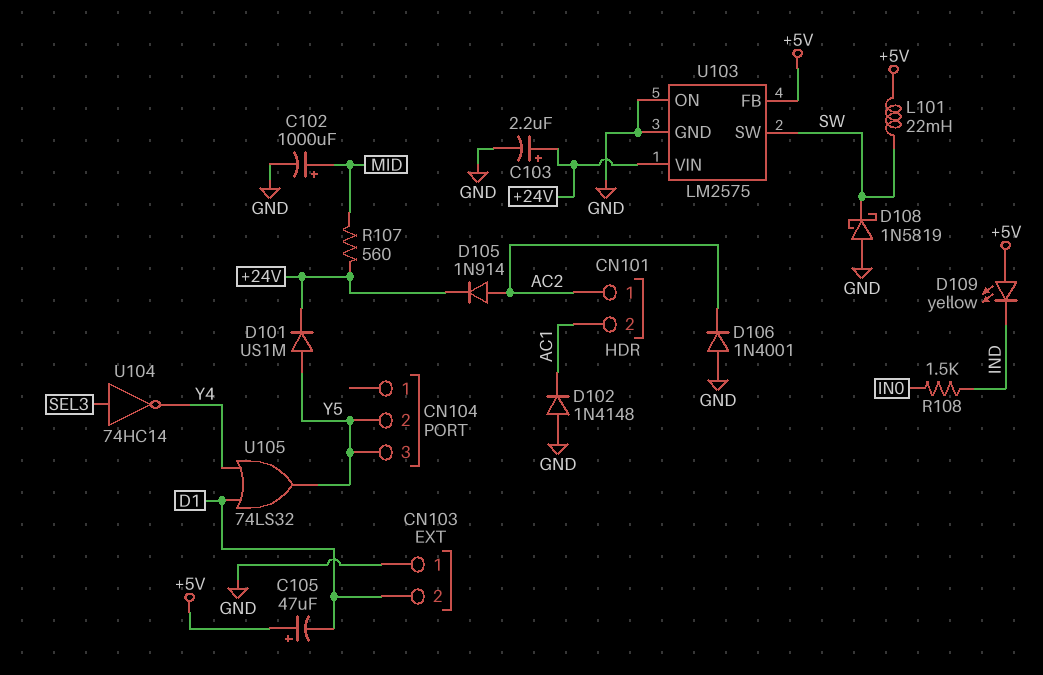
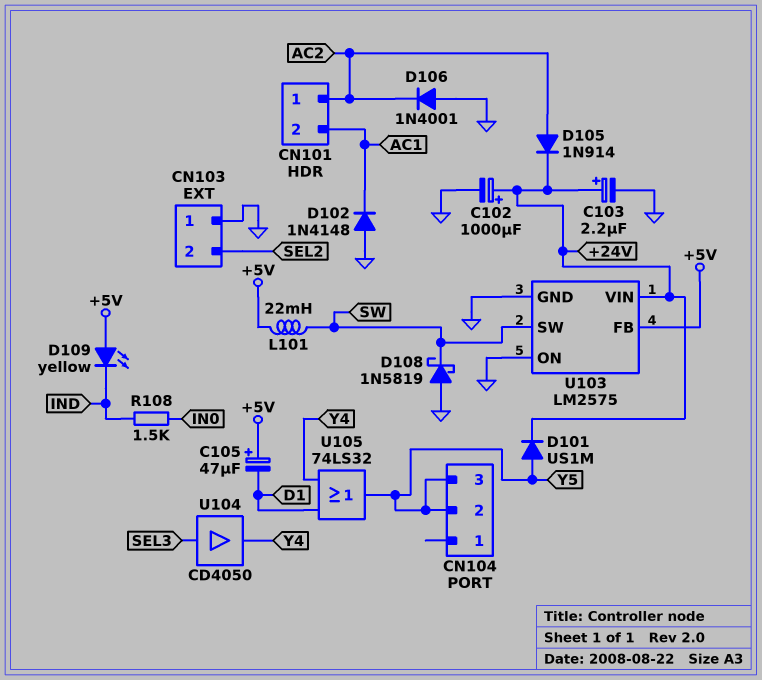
C102: 1000uF (plus MID, minus GND) -> 1000uF (plus +24V, minus GND)
CN103 pin 2: D1 -> SEL2
R107: 560 (+24V, MID) -> none
U104: NOT 74HC14 (in SEL3, out Y4) -> buffer CD4050 (in SEL3, out Y4)

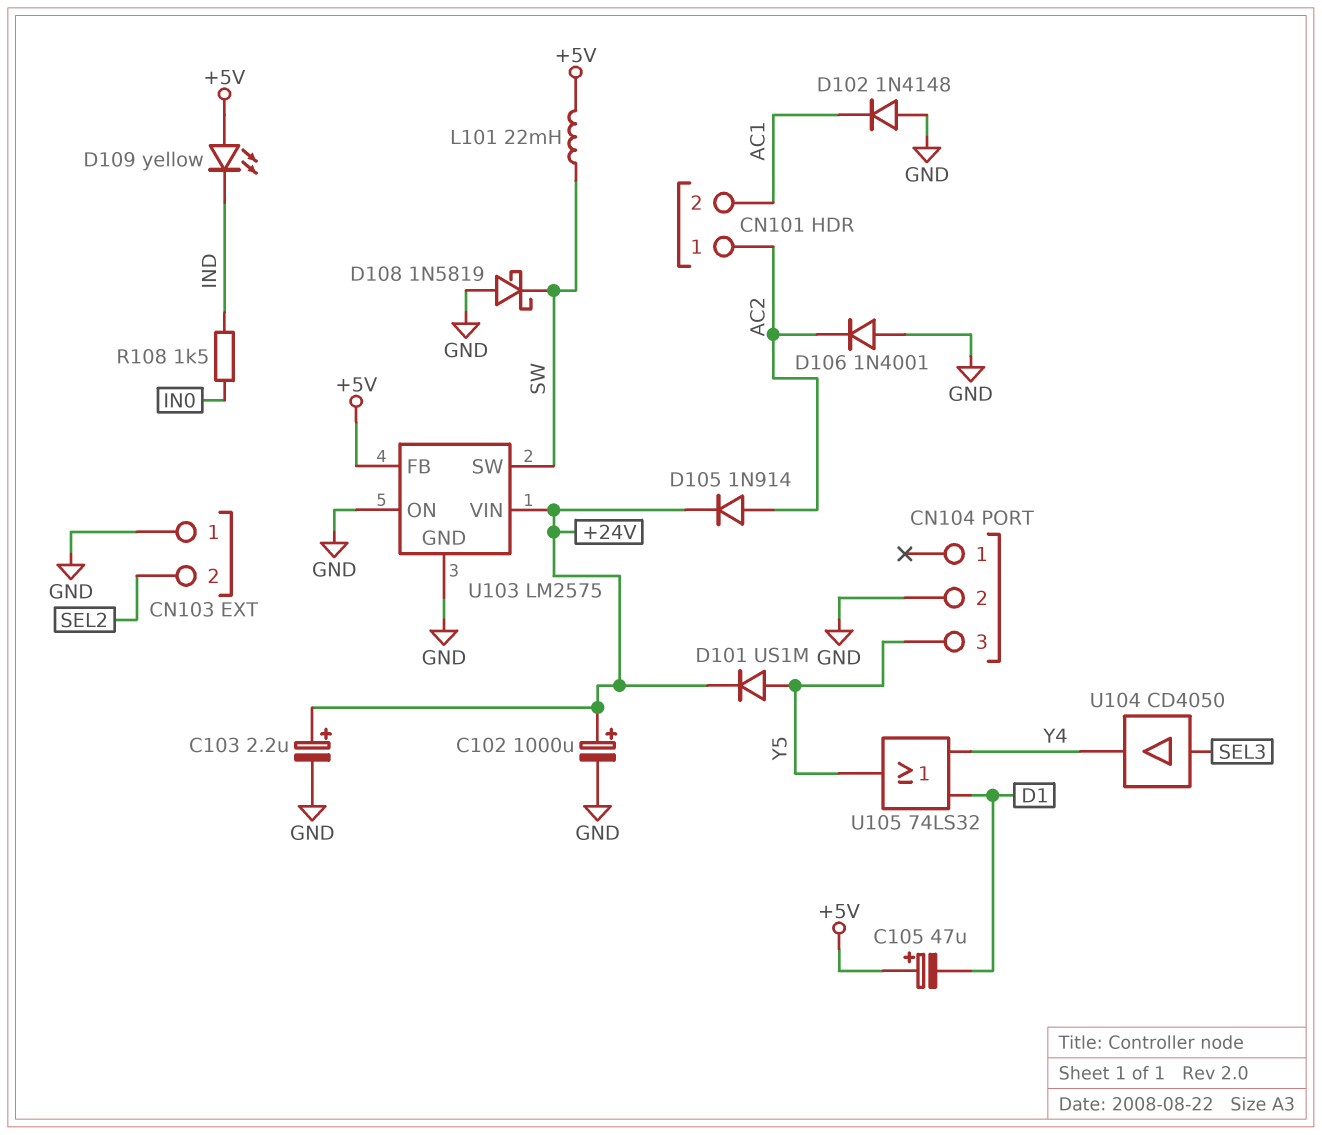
CN104 pin 2: Y5 -> GND

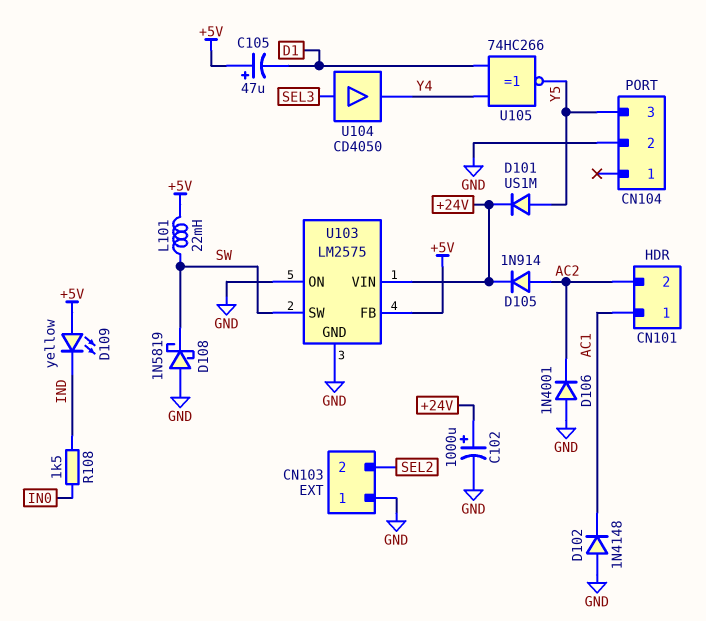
C103: 2.2uF (plus +24V, minus GND) -> none
CN101 pin 1: AC2 -> AC1
CN101 pin 2: AC1 -> AC2
U105: OR 74LS32 (in D1, in Y4, out Y5) -> XNOR 74HC266 (in D1, in Y4, out Y5)

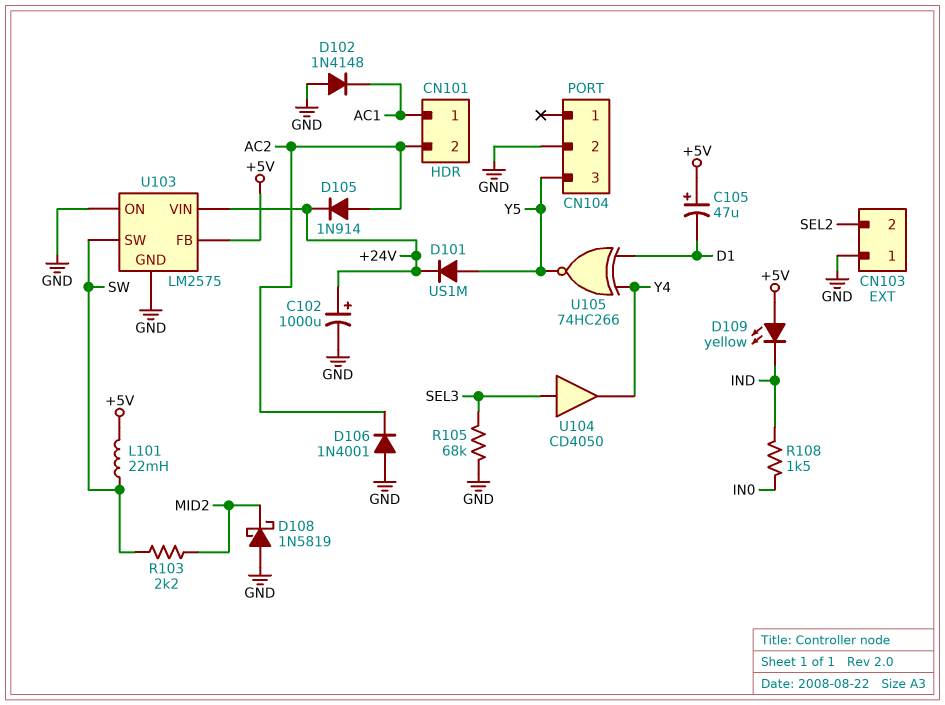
D108: schottky 1N5819 (A GND, K SW) -> schottky 1N5819 (A GND, K MID2)
R103: none -> 2.2k (MID2, SW)
R105: none -> 68k (GND, SEL3)

